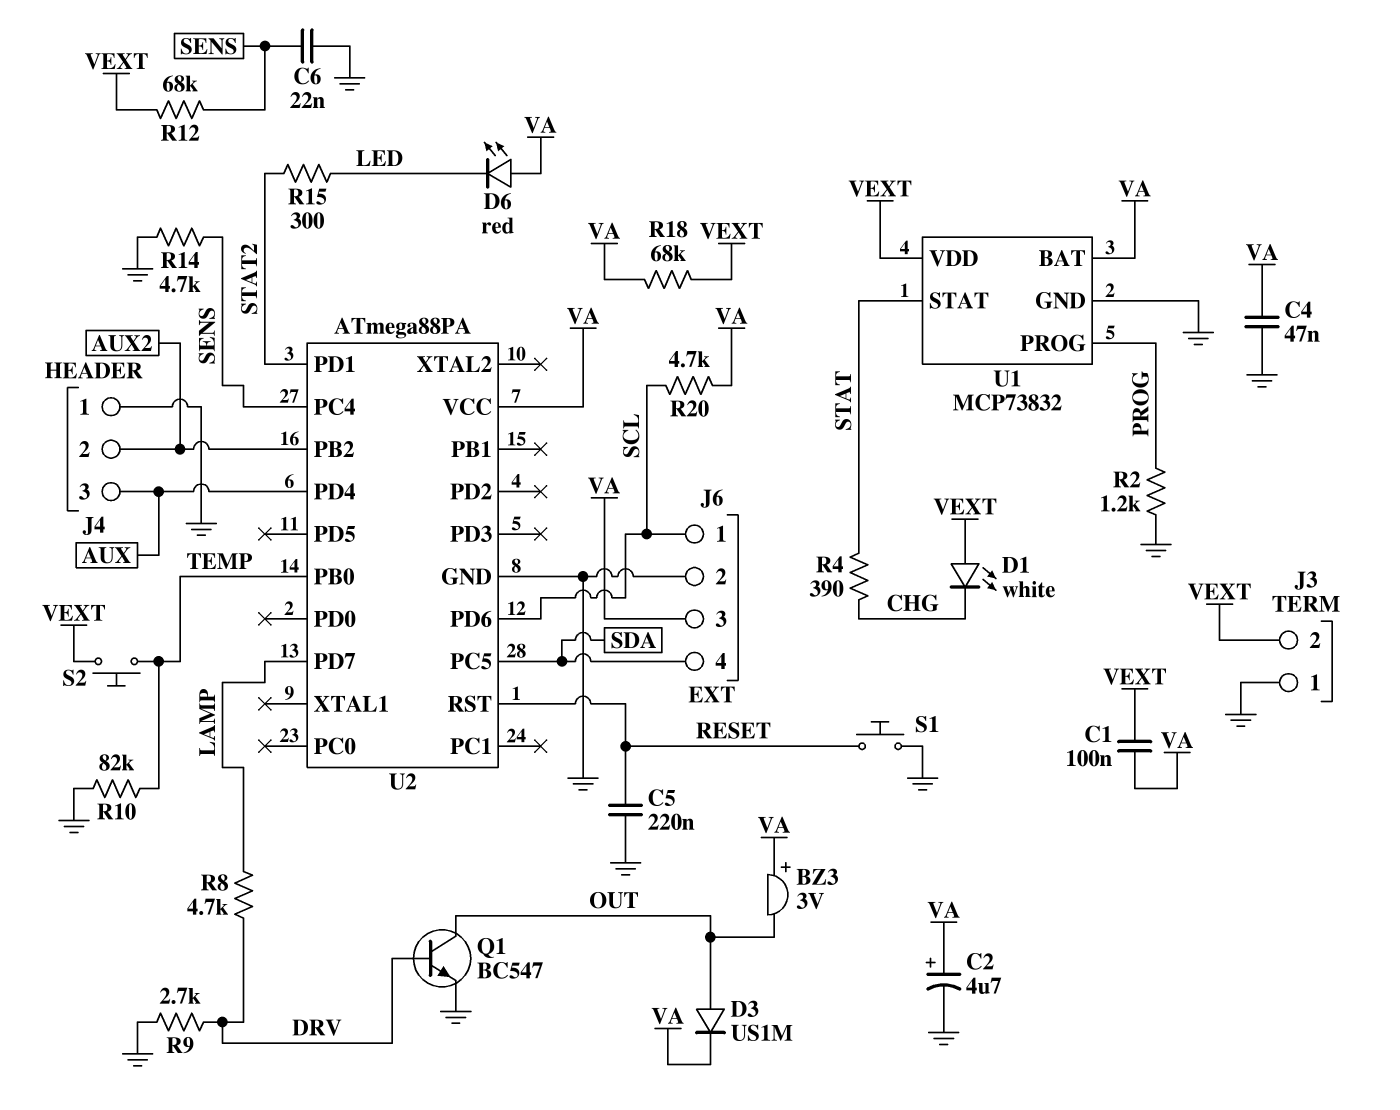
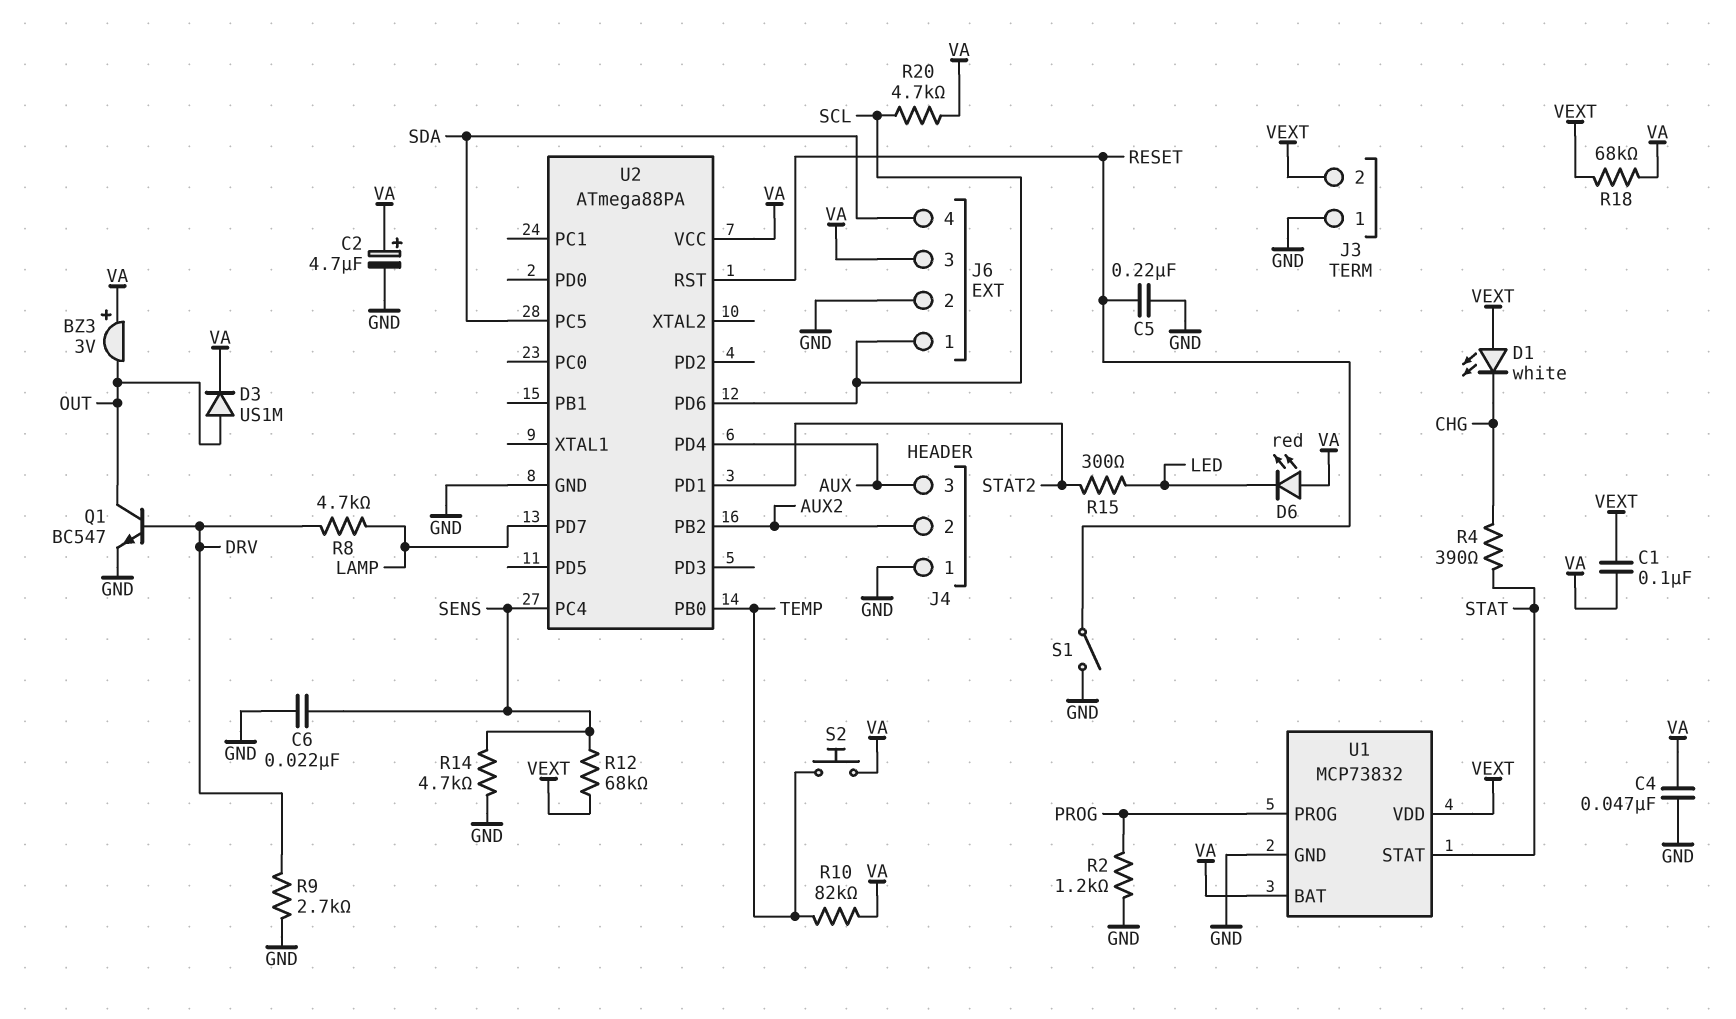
R10: 82k (GND, TEMP) -> 82k (TEMP, VA)
S1: button (GND, RESET) -> switch (GND, RESET)
S2: button (TEMP, VEXT) -> button (TEMP, VA)

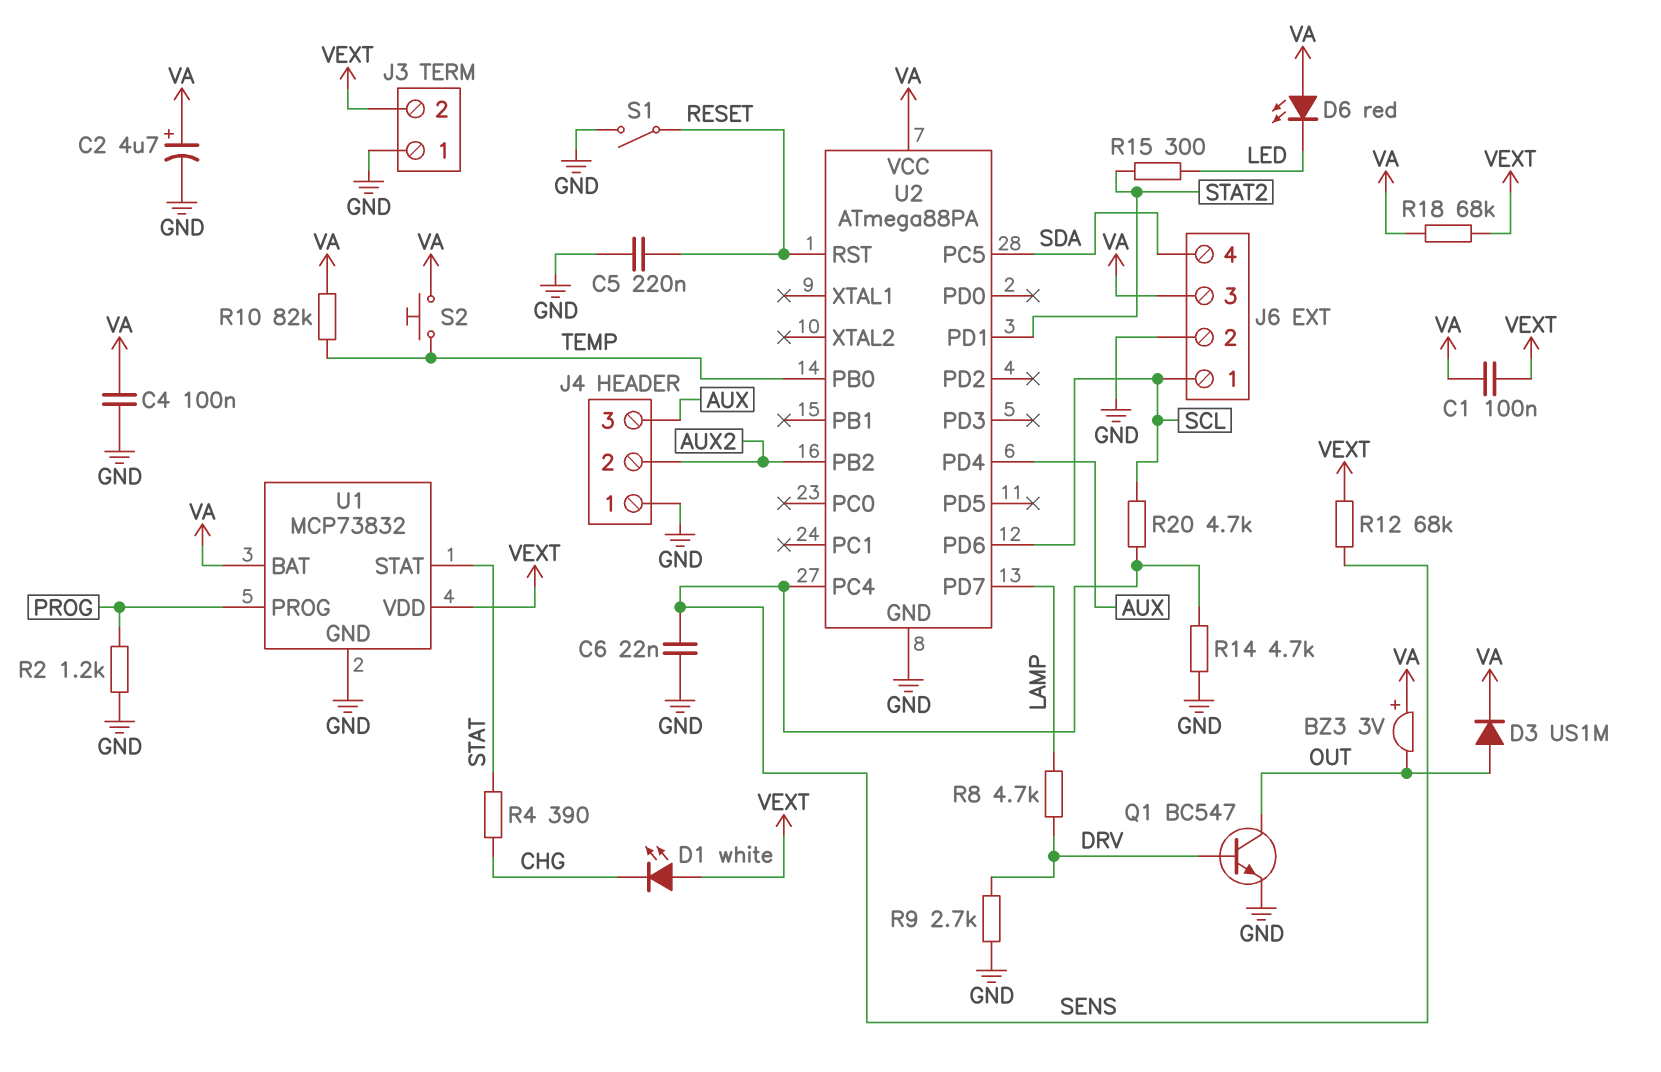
C4: 47nF (GND, VA) -> 100nF (GND, VA)
R20: 4.7k (SCL, VA) -> 4.7k (SCL, SENS)

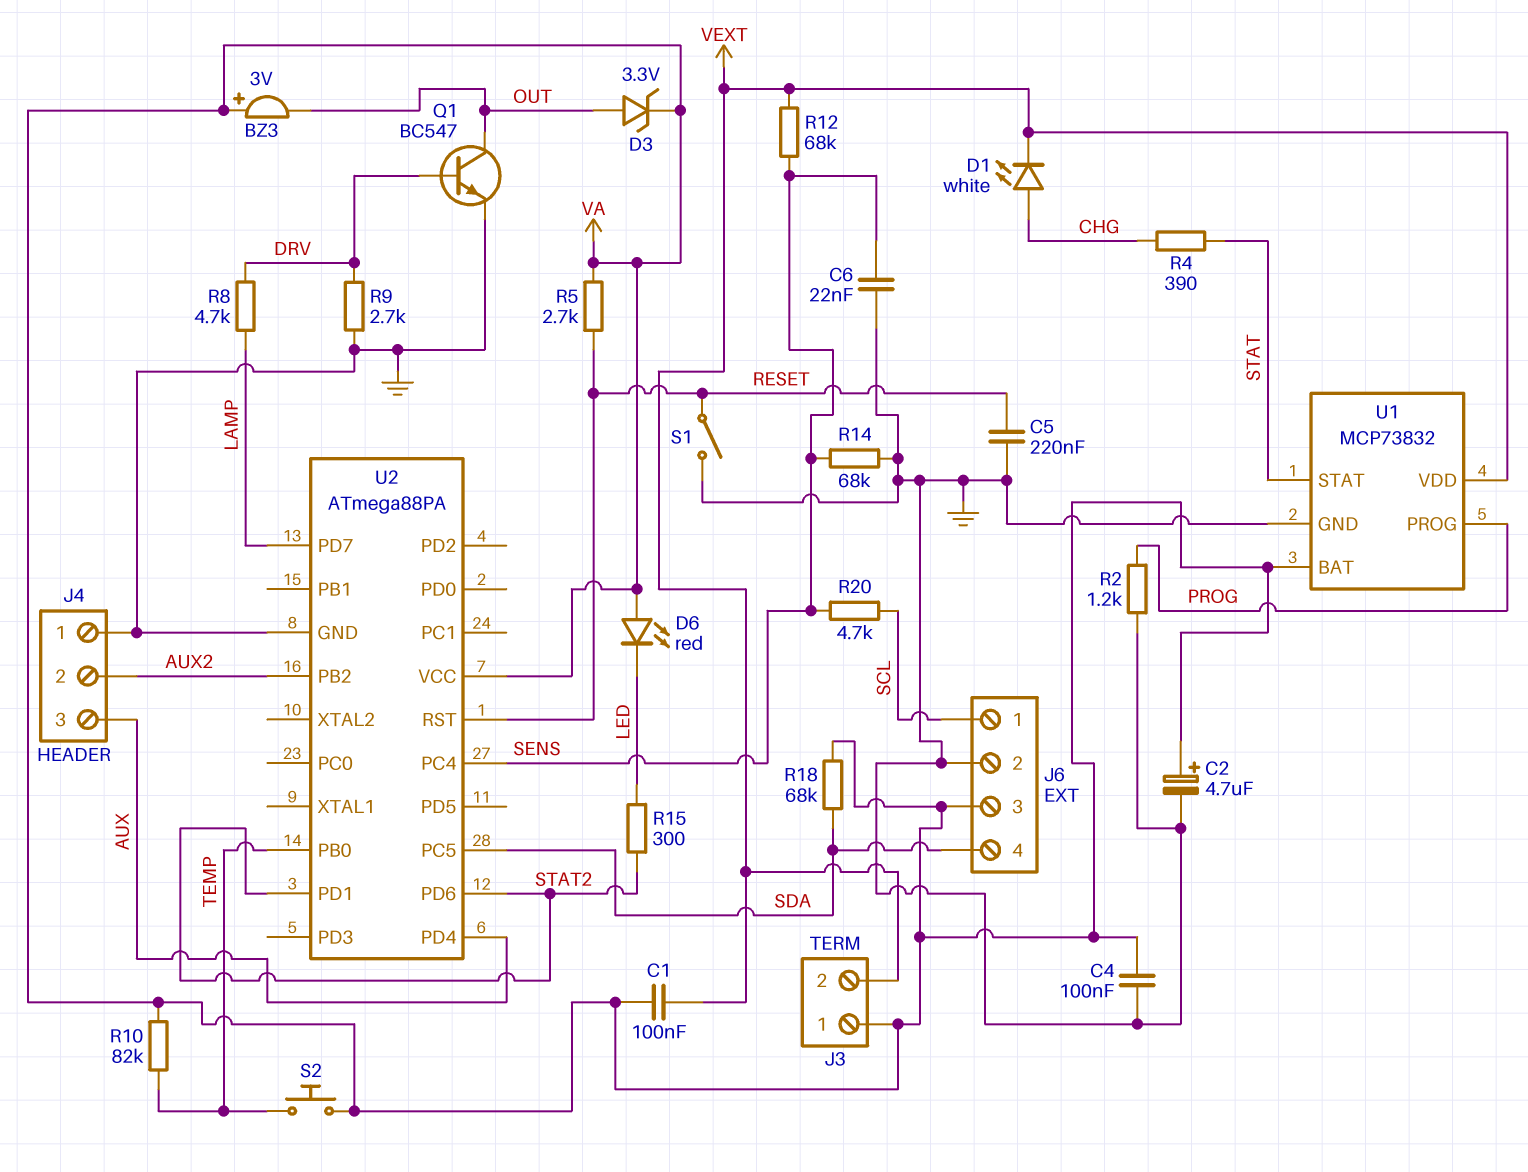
D1: LED white (A VEXT, K CHG) -> LED white (A CHG, K VEXT)
D3: diode US1M (A OUT, K VA) -> zener 3.3V (A OUT, K VA)
J3 pin 1: GND -> VA
R5: none -> 2.7k (RESET, VA)
R14: 4.7k (GND, SENS) -> 68k (GND, SENS)
R18: 68k (VA, VEXT) -> 68k (SDA, VA)
U2 pin PD6: SCL -> STAT2

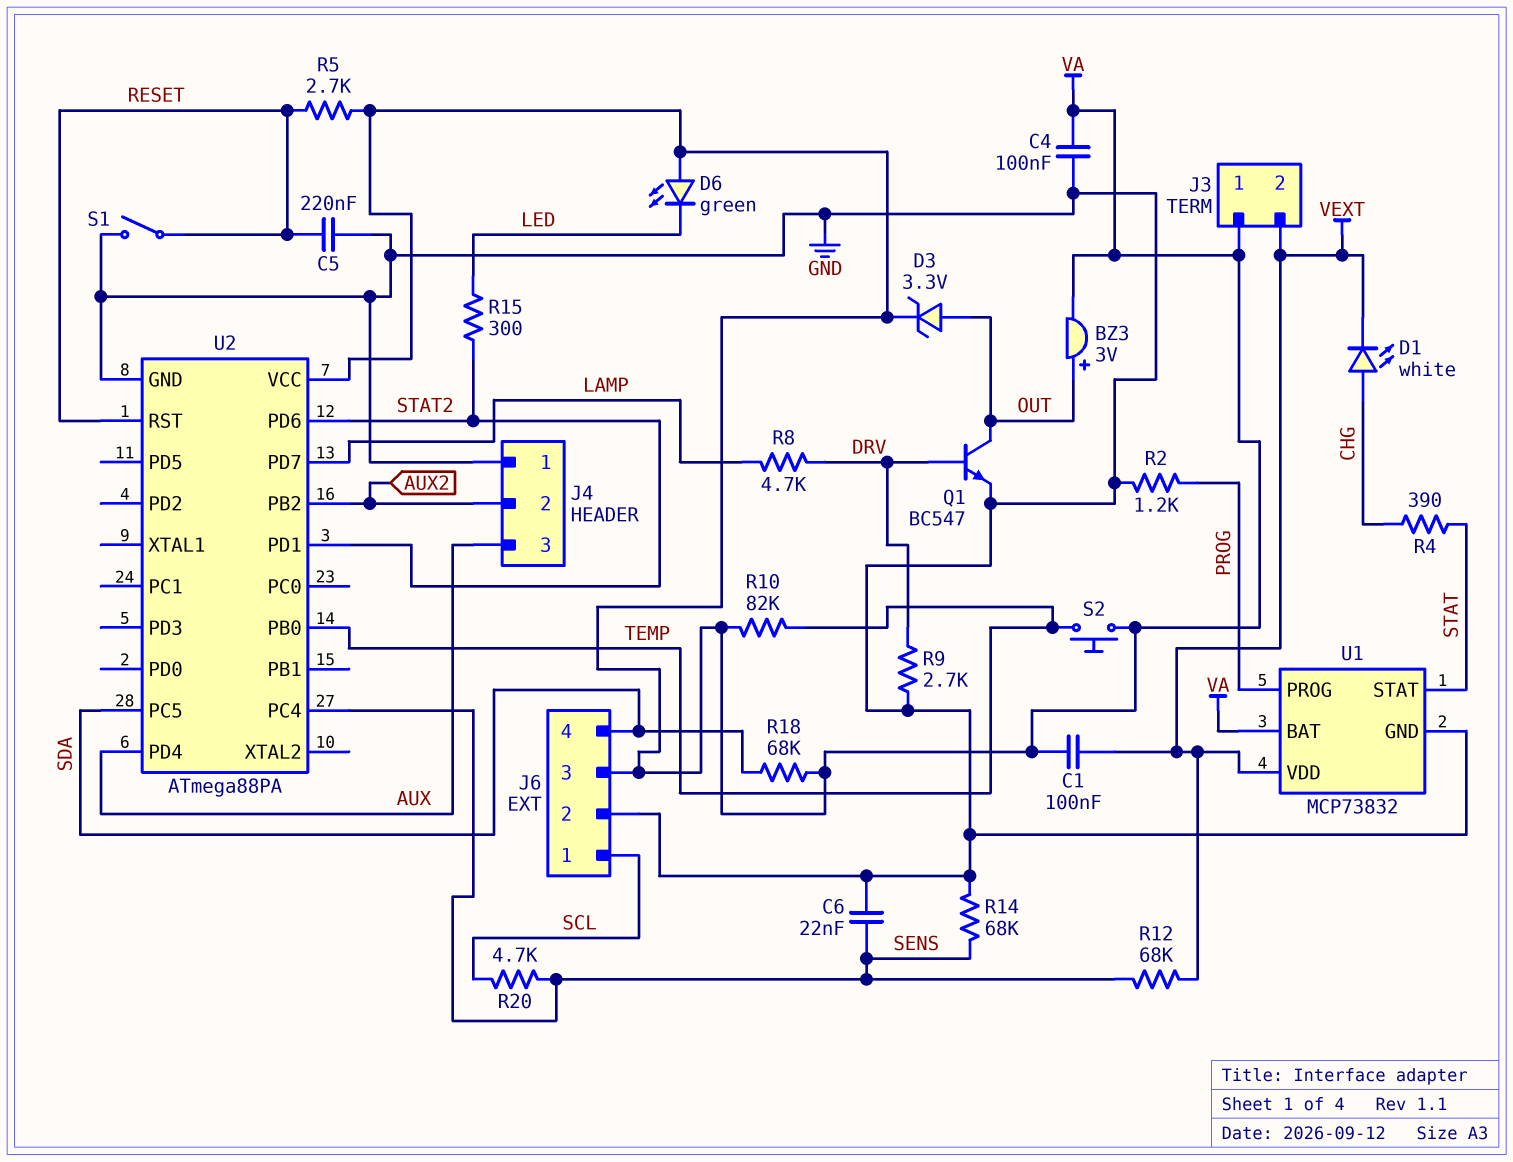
BZ3: buzzer 3V (plus VA, minus OUT) -> buzzer 3V (plus OUT, minus VA)
C2: 4.7uF (plus VA, minus GND) -> none
D6: LED red (A VA, K LED) -> LED green (A VA, K LED)

